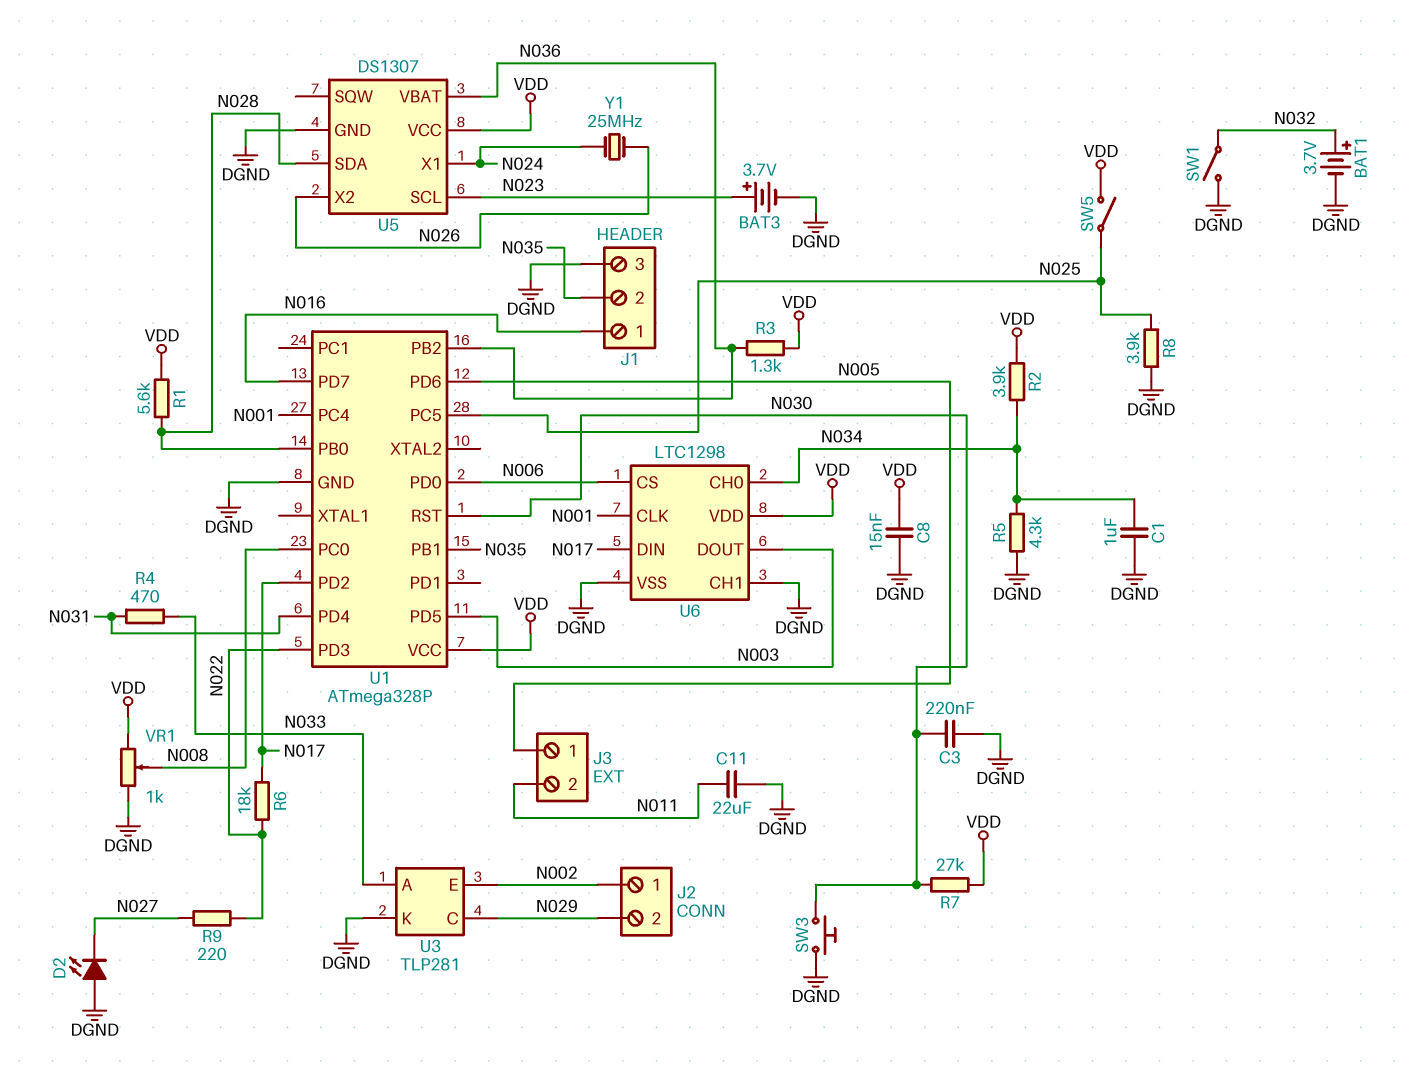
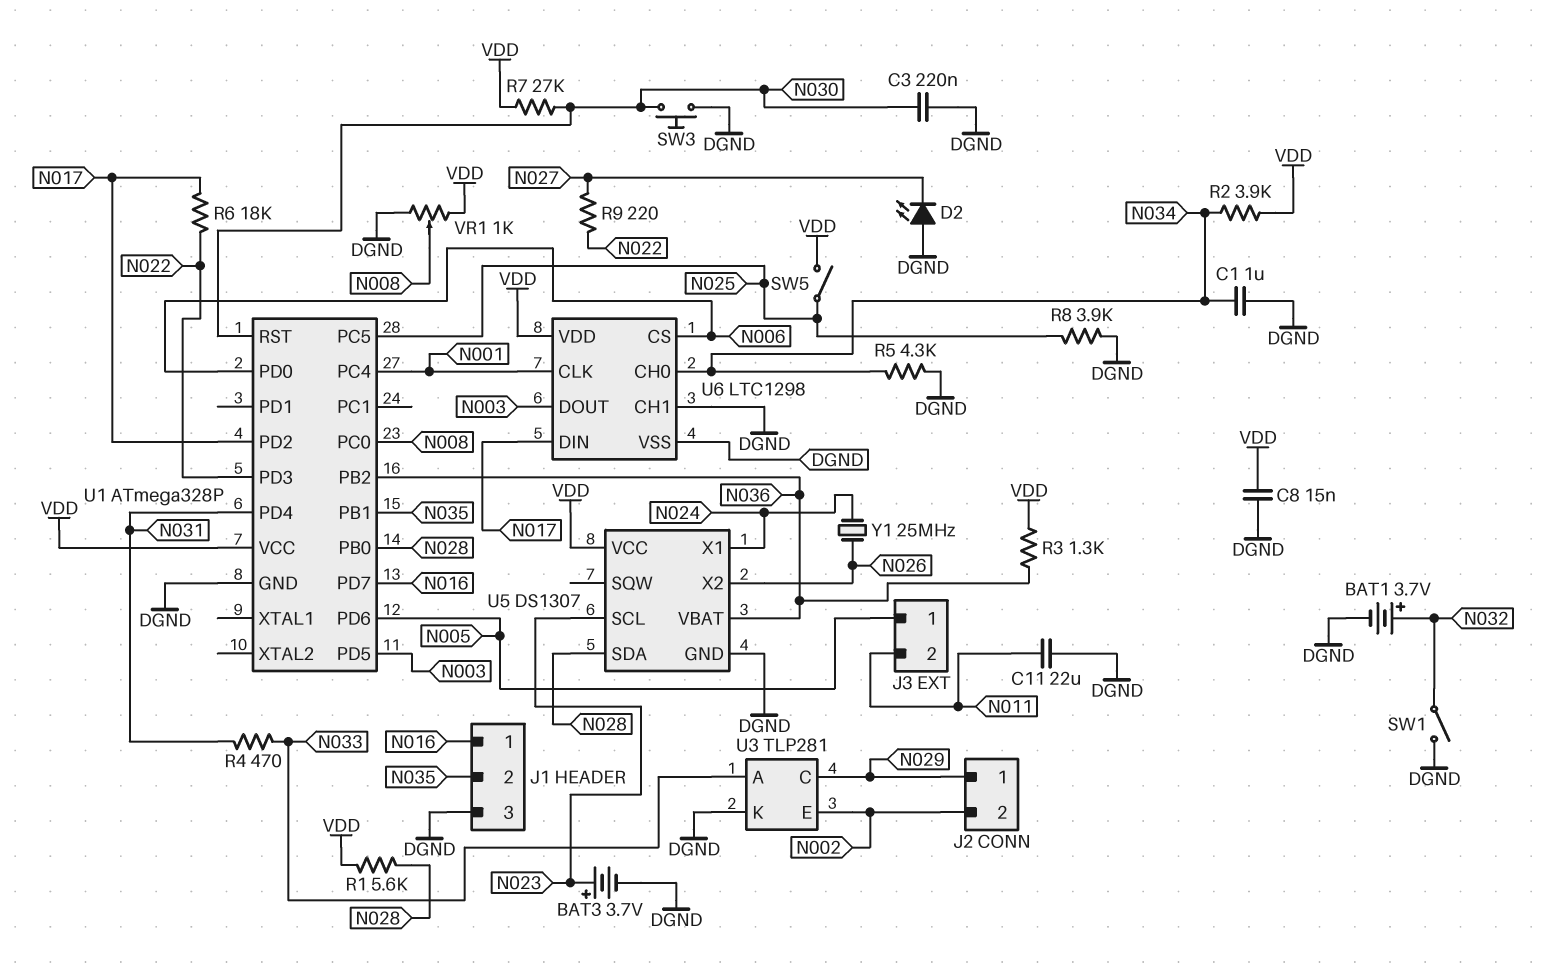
J2 pin 1: N002 -> N029
J2 pin 2: N029 -> N002

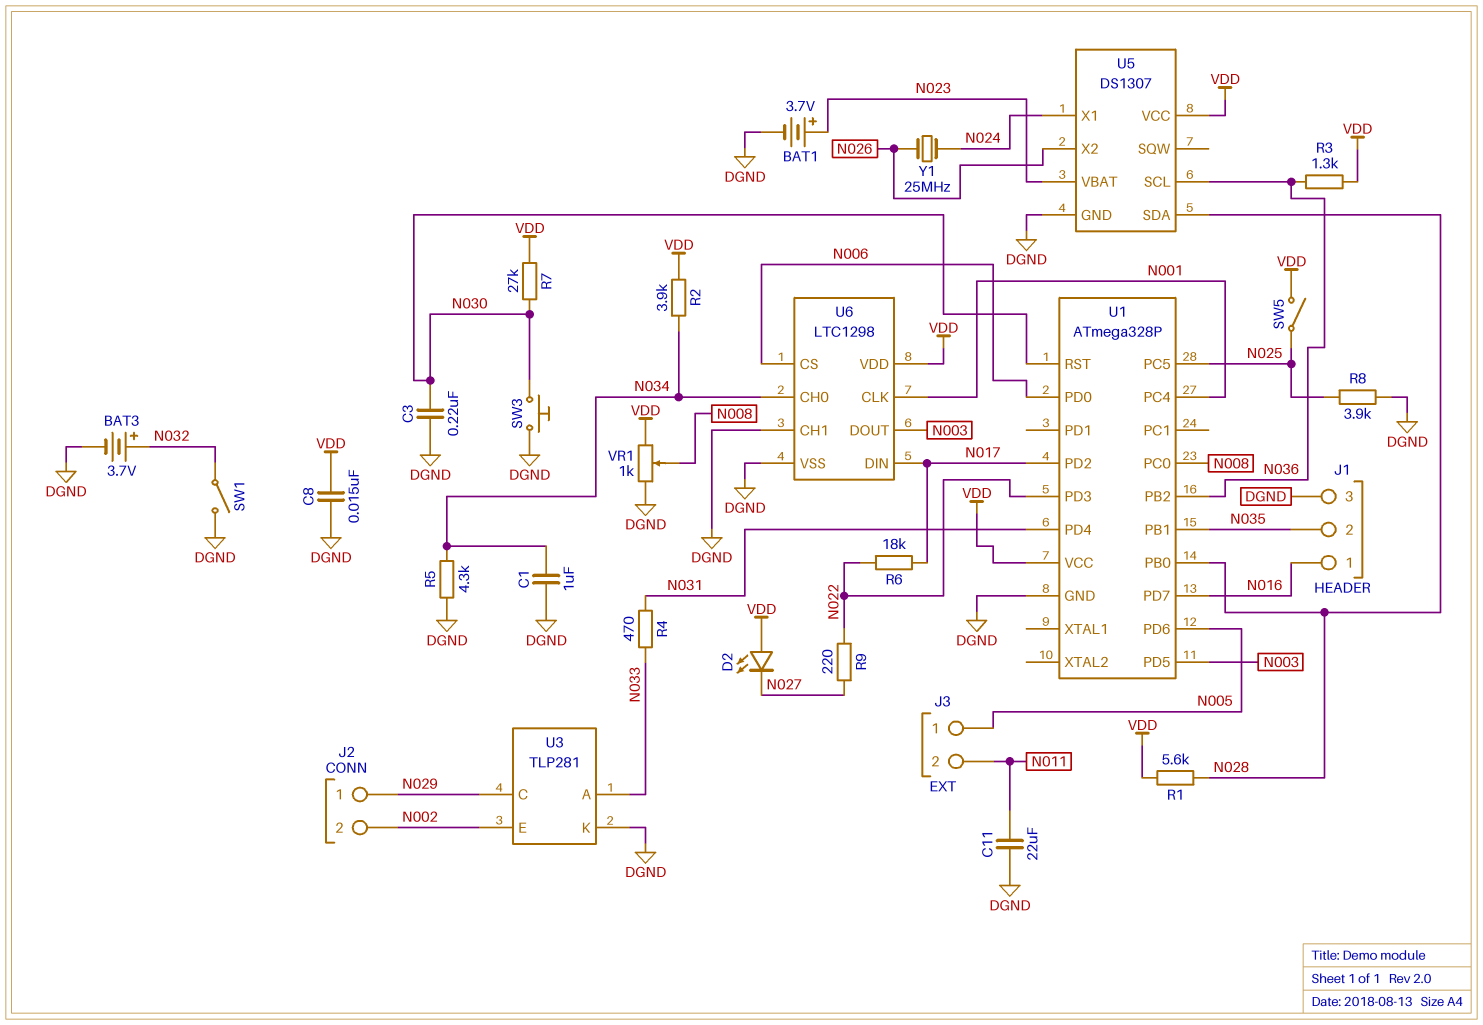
BAT1: 3.7V (plus N032, minus DGND) -> 3.7V (plus N023, minus DGND)
BAT3: 3.7V (plus N023, minus DGND) -> 3.7V (plus N032, minus DGND)
D2: LED (A DGND, K N027) -> LED (A VDD, K N027)
U5 pin SCL: N023 -> N036
U5 pin VBAT: N036 -> N023

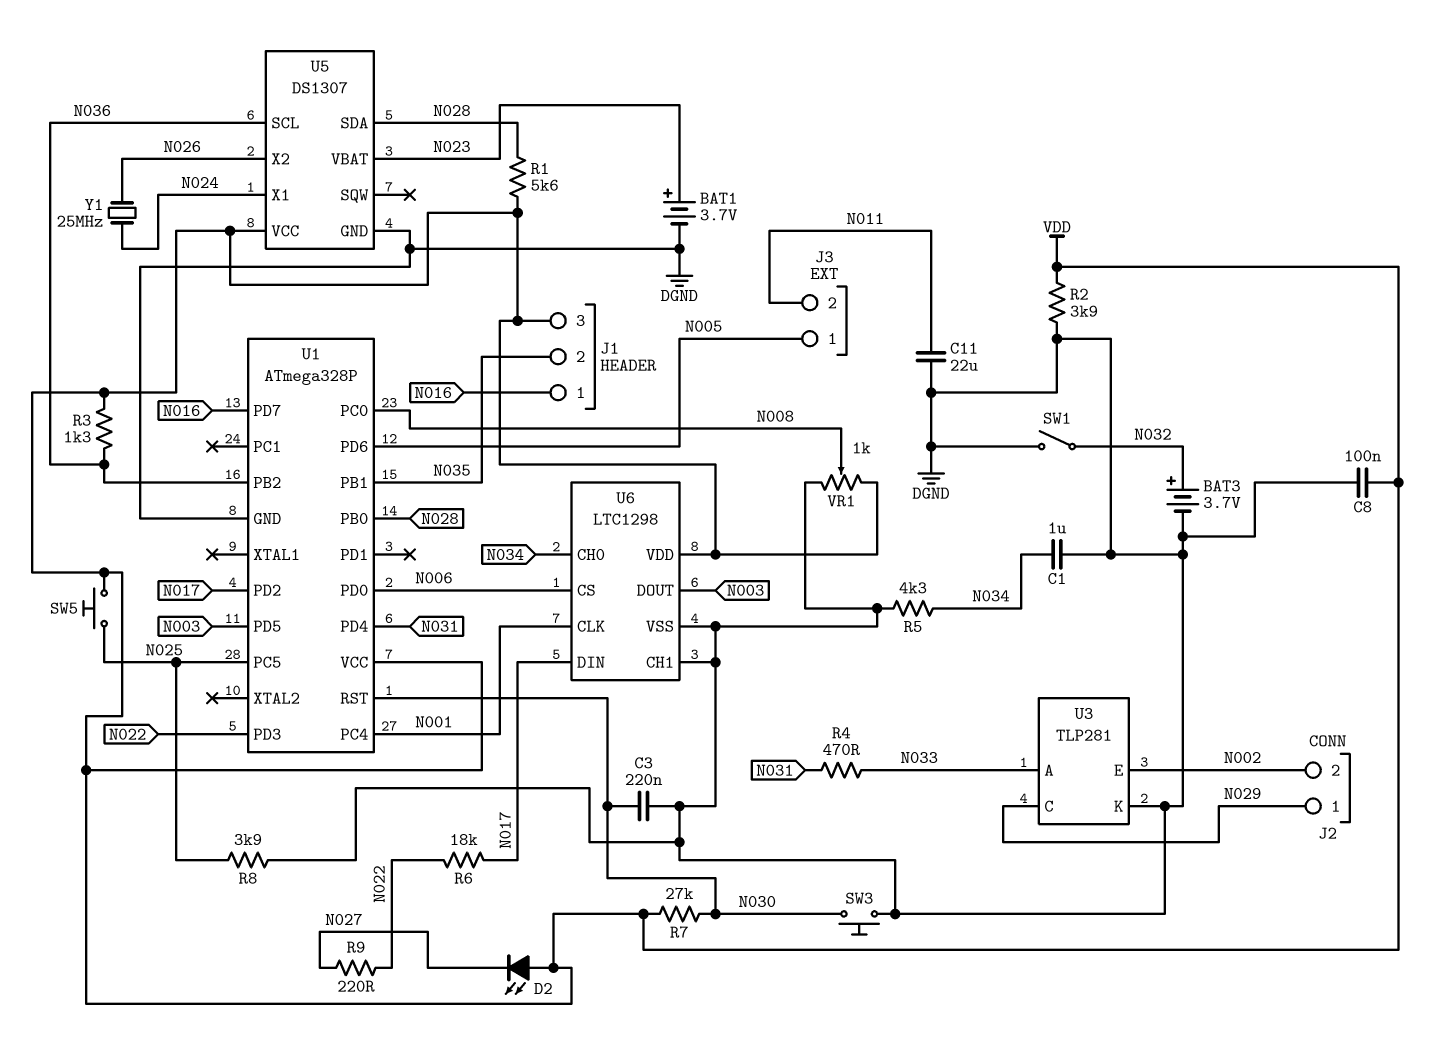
C8: 15nF (DGND, VDD) -> 100nF (DGND, VDD)
J1 pin 3: DGND -> VDD
R2: 3.9k (N034, VDD) -> 3.9k (DGND, VDD)
SW5: switch (N025, VDD) -> button (N025, VDD)

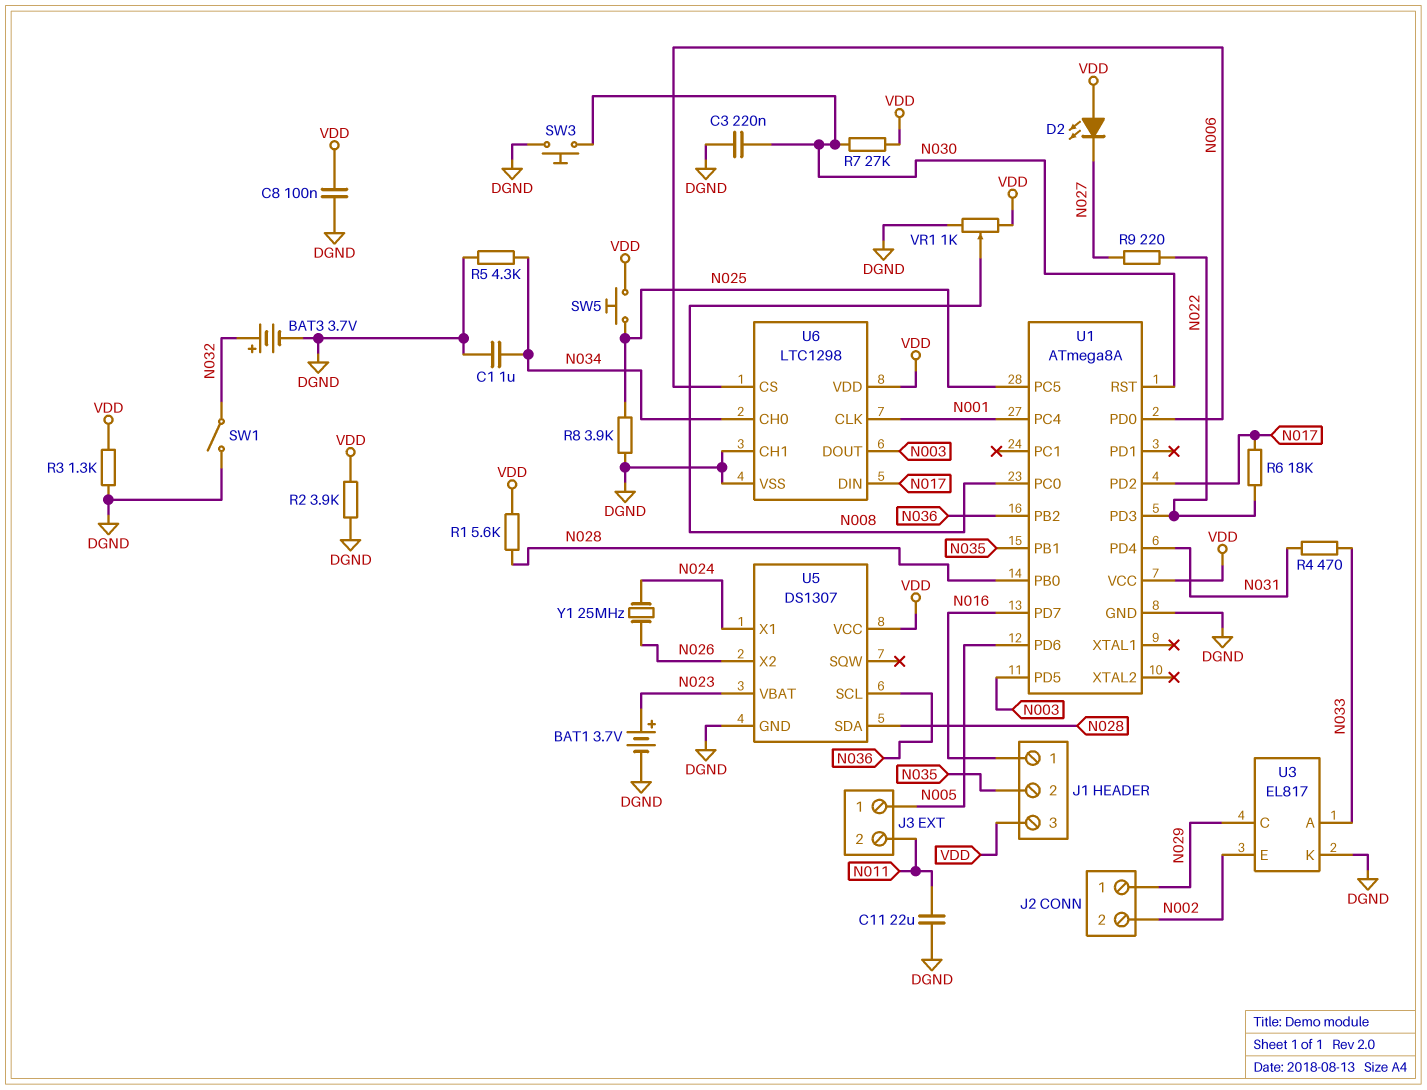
R3: 1.3k (N036, VDD) -> 1.3k (DGND, VDD)
U1: ATmega328P -> ATmega8A
U3: TLP281 -> EL817

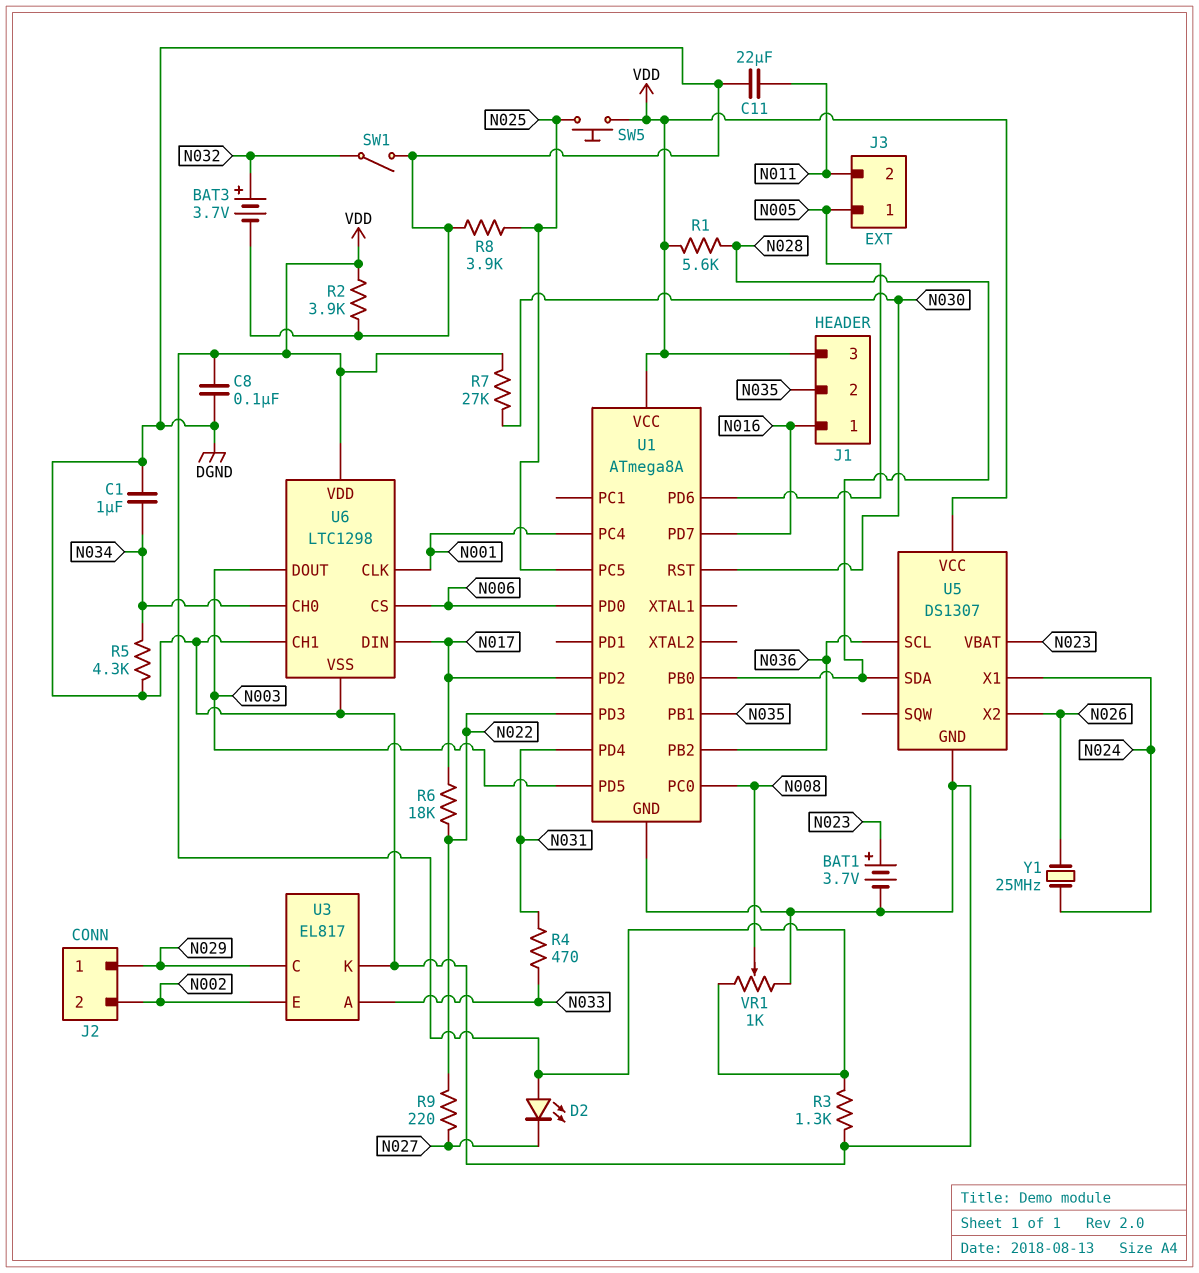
C3: 220nF (DGND, N030) -> none
SW3: button (DGND, N030) -> none

